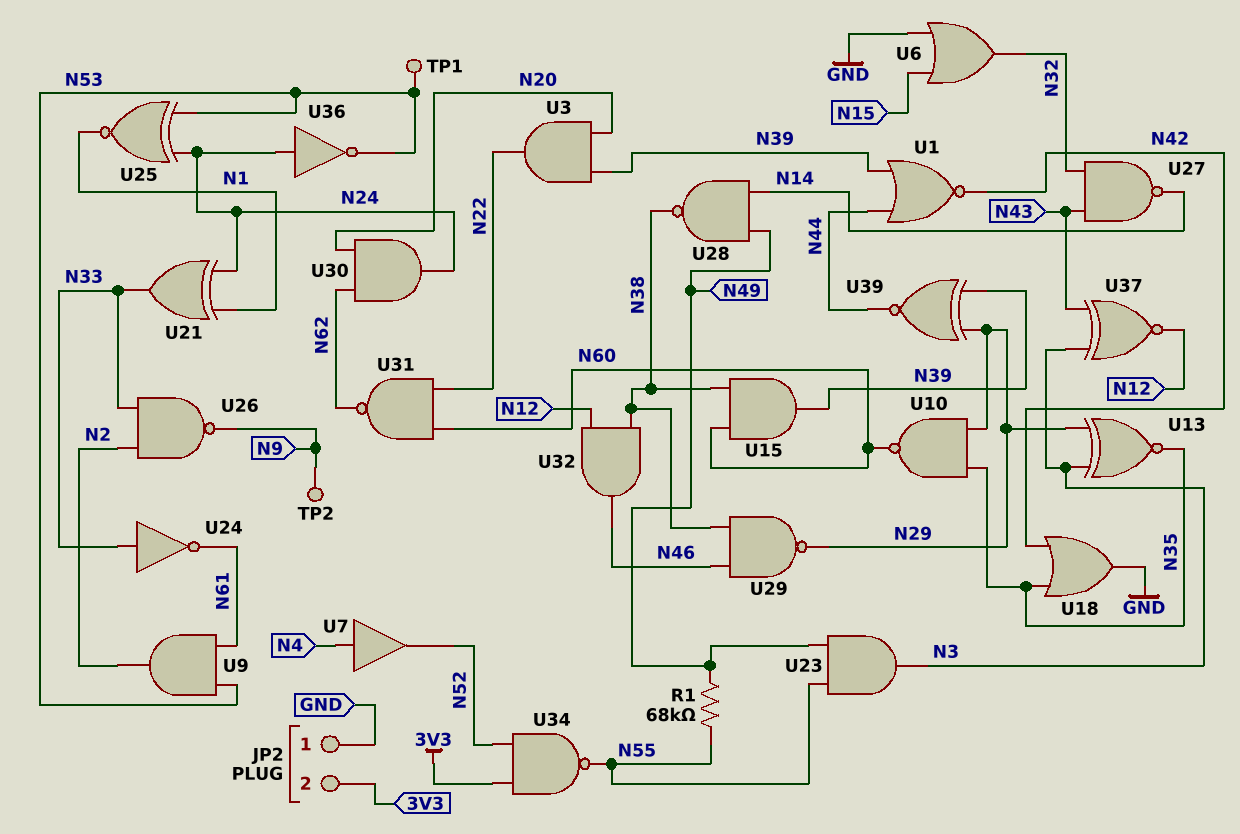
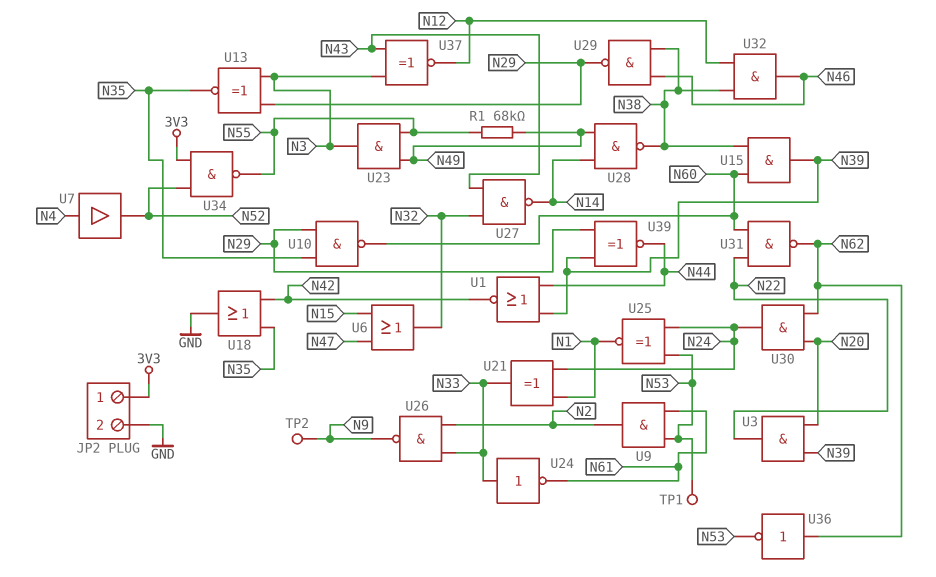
JP2 pin 1: GND -> 3V3
JP2 pin 2: 3V3 -> GND
U6: OR (in GND, in N15, out N32) -> OR (in N15, in N47, out N32)
U36: NOT (in N24, out N53) -> NOT (in N62, out N53)

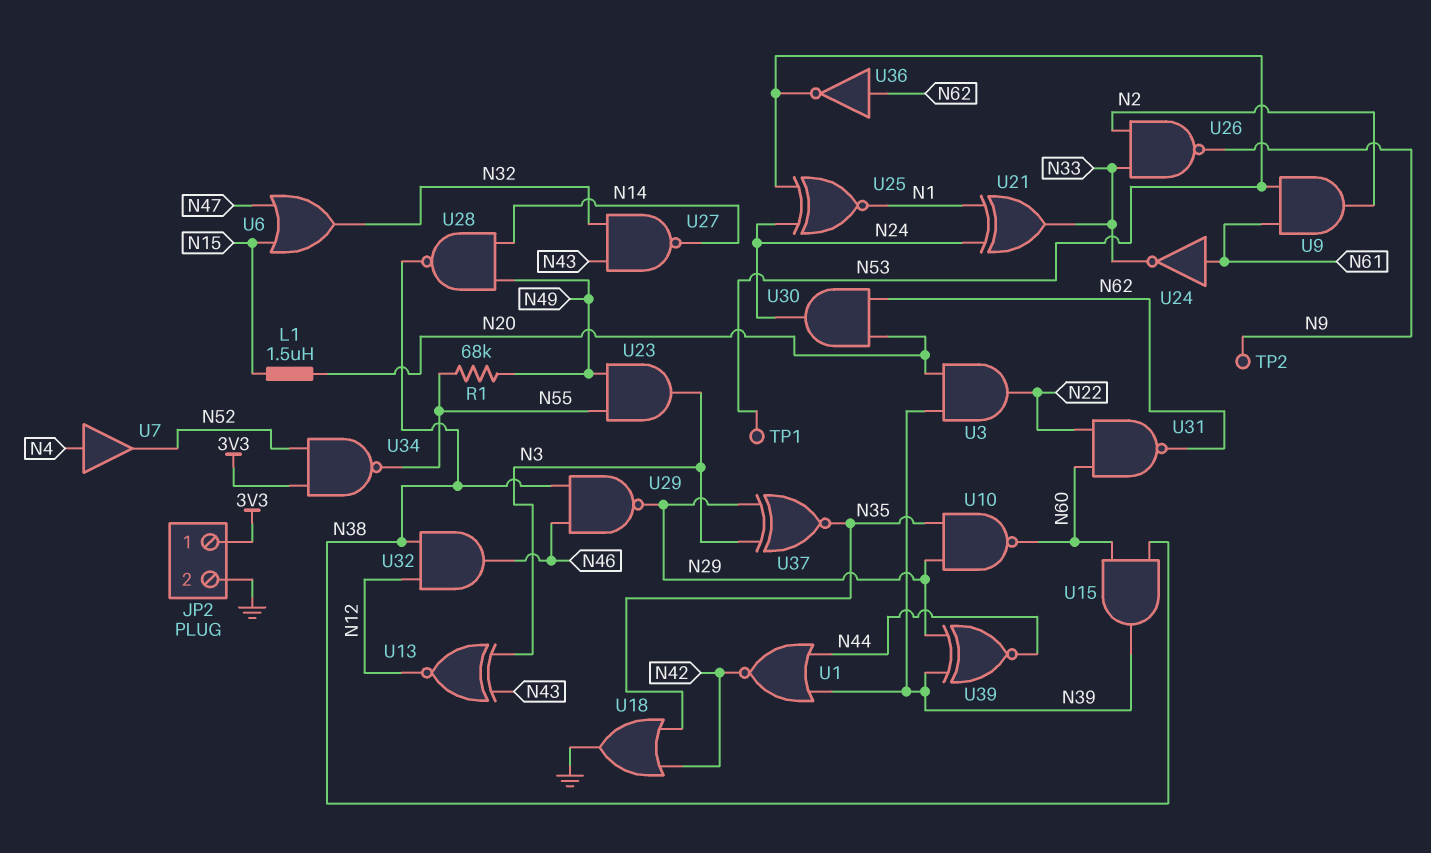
L1: none -> 1.5uH (N15, N20)
U13: XNOR (in N3, in N29, out N35) -> XNOR (in N3, in N43, out N12)
U24: NOT (in N33, out N61) -> NOT (in N61, out N33)
U37: XNOR (in N3, in N43, out N12) -> XNOR (in N3, in N29, out N35)

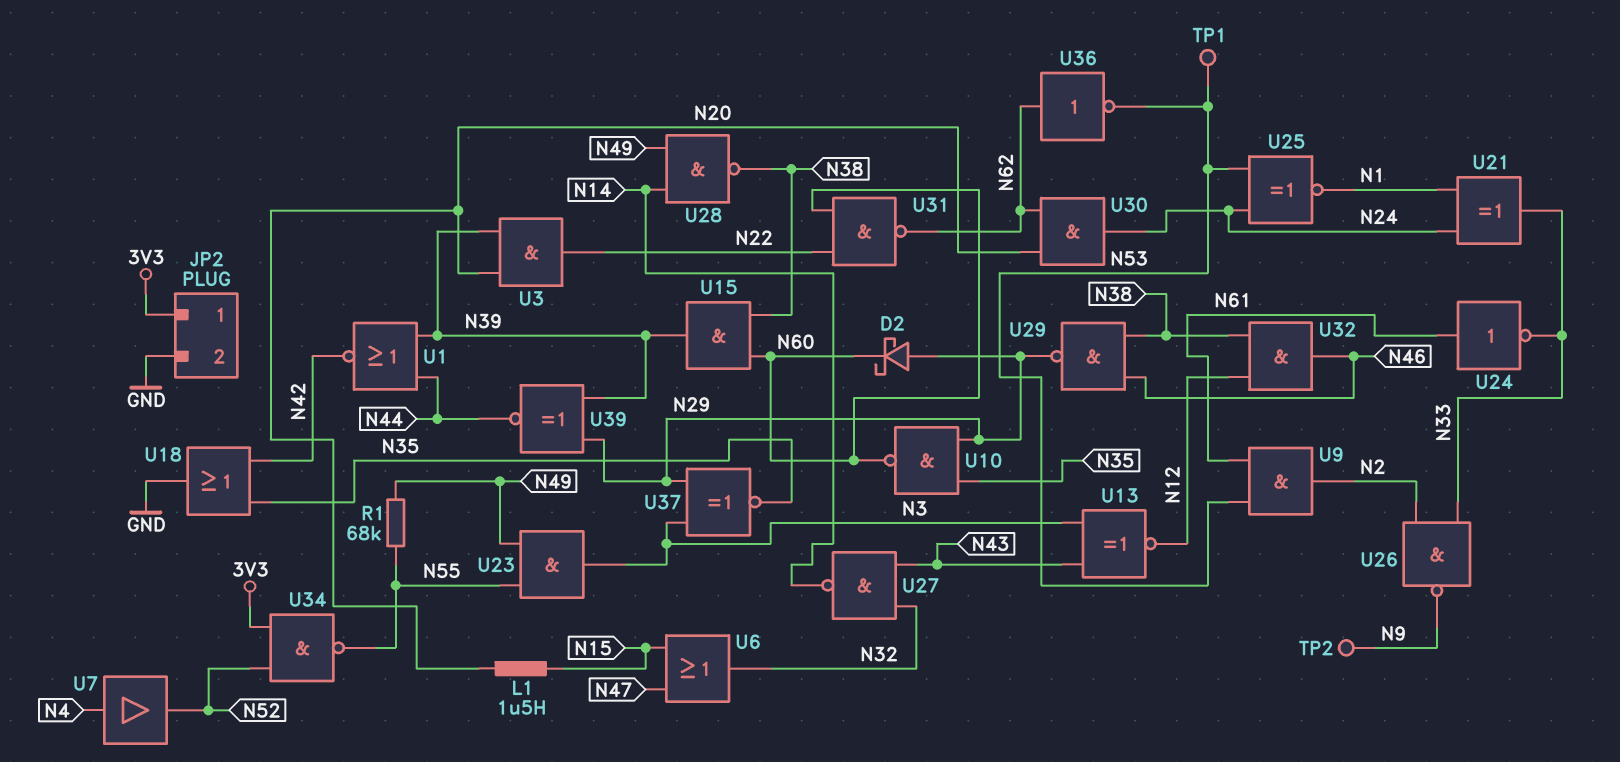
D2: none -> schottky (A N29, K N60)

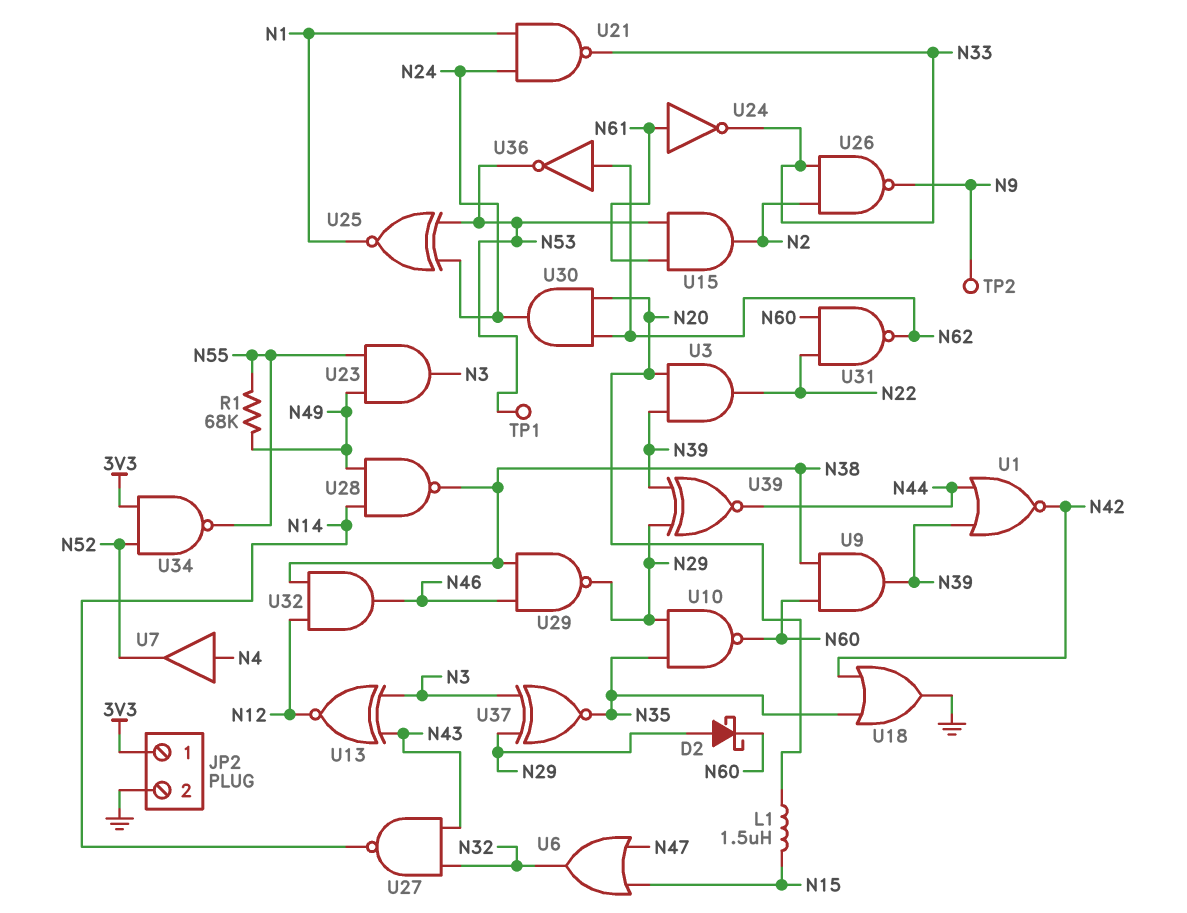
U9: AND (in N53, in N61, out N2) -> AND (in N38, in N60, out N39)
U15: AND (in N38, in N60, out N39) -> AND (in N53, in N61, out N2)
U21: XOR (in N1, in N24, out N33) -> NAND (in N1, in N24, out N33)

